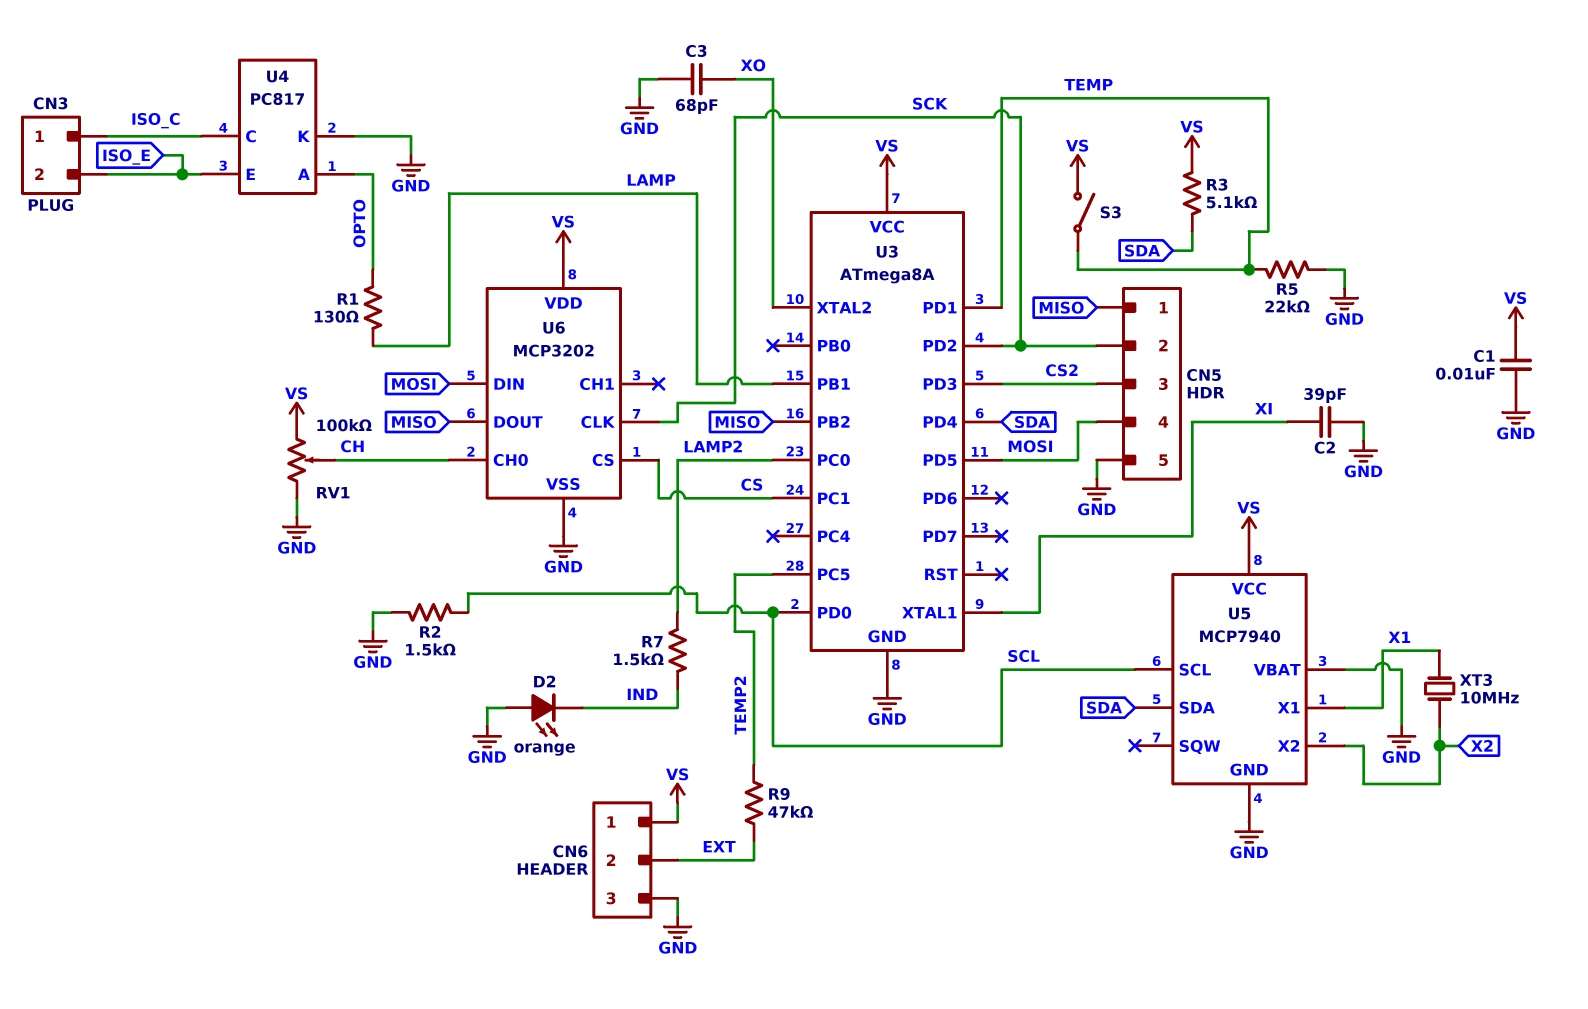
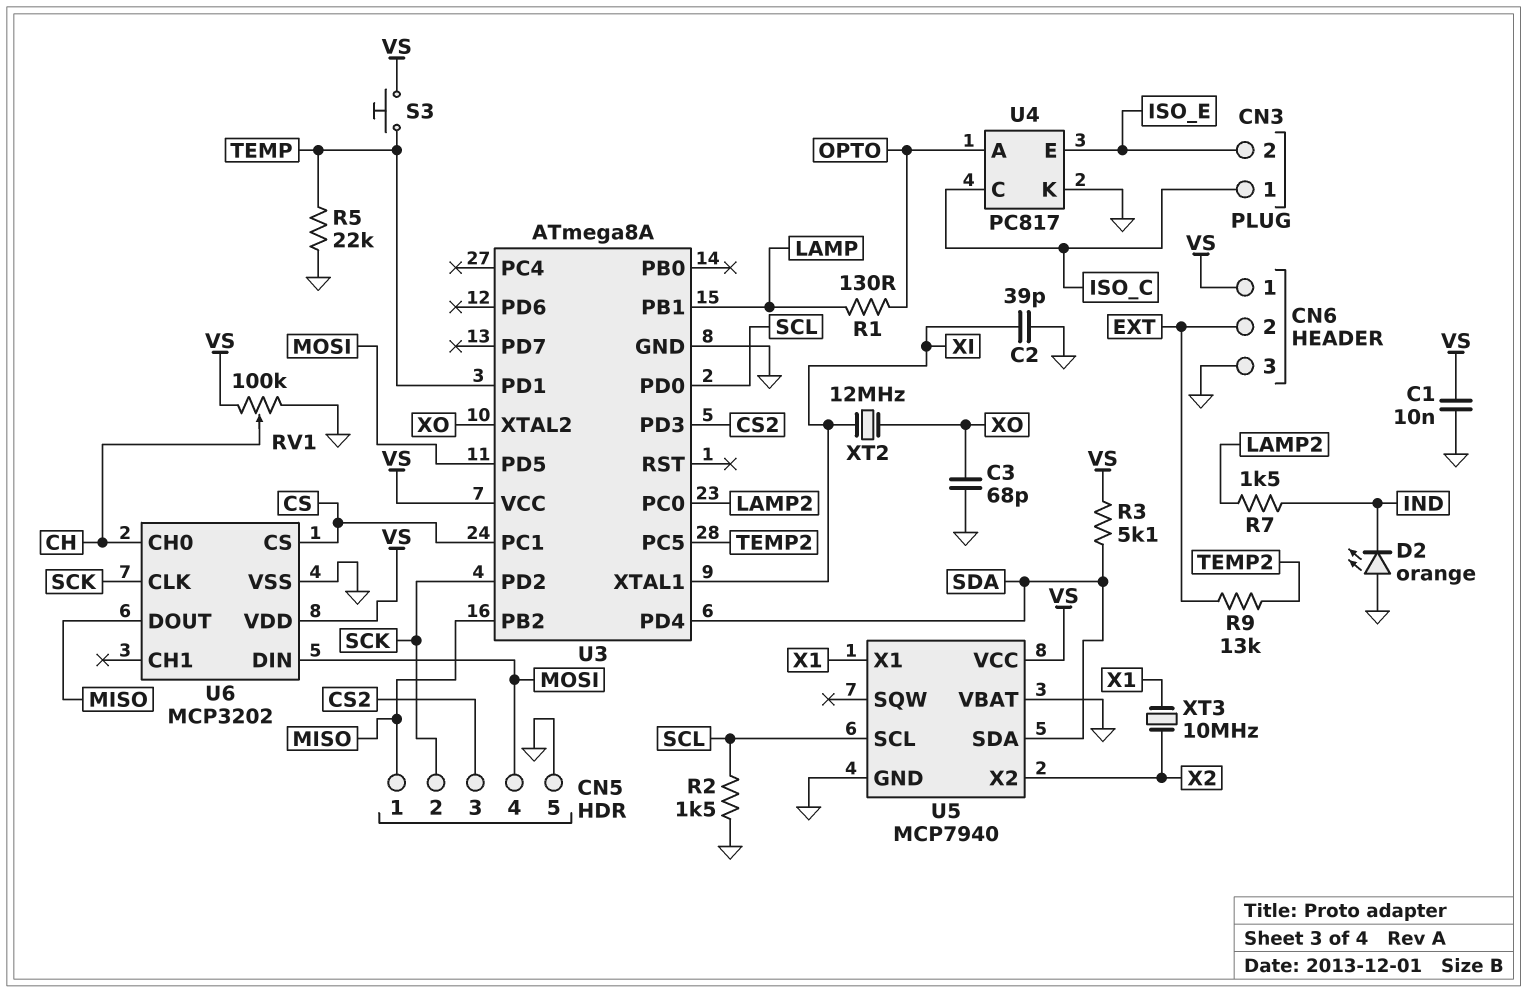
R9: 47k (EXT, TEMP2) -> 13k (EXT, TEMP2)
S3: switch (TEMP, VS) -> button (TEMP, VS)
XT2: none -> 12MHz (XI, XO)

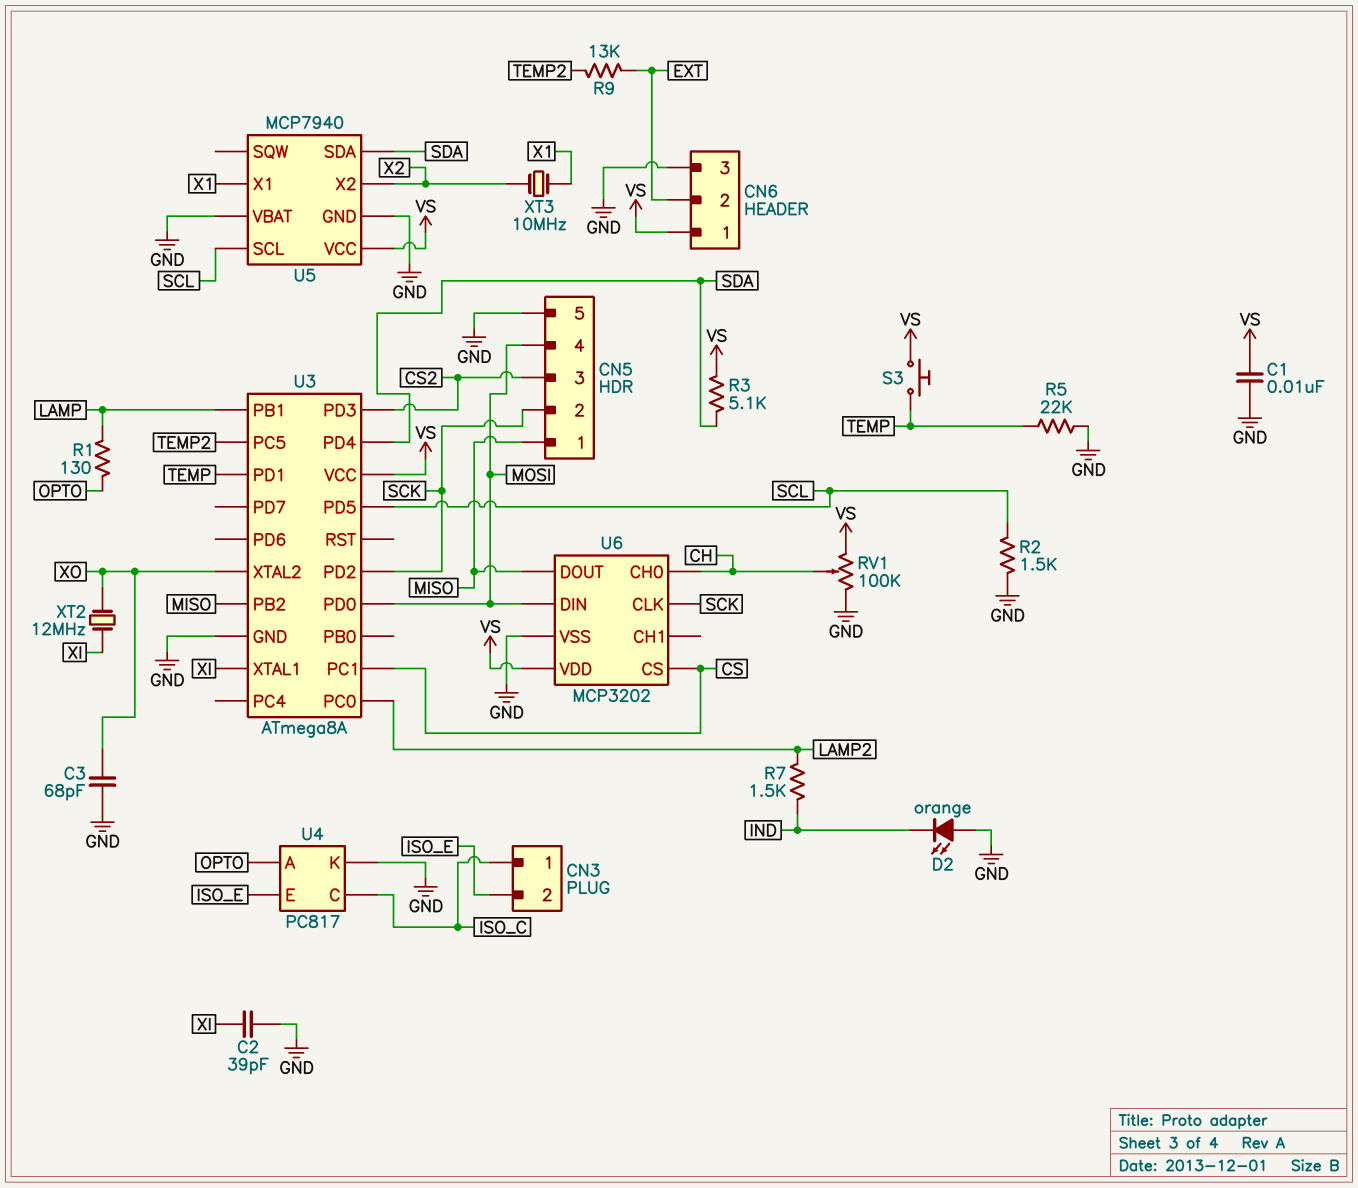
U3 pin PD0: SCL -> MOSI
U3 pin PD5: MOSI -> SCL

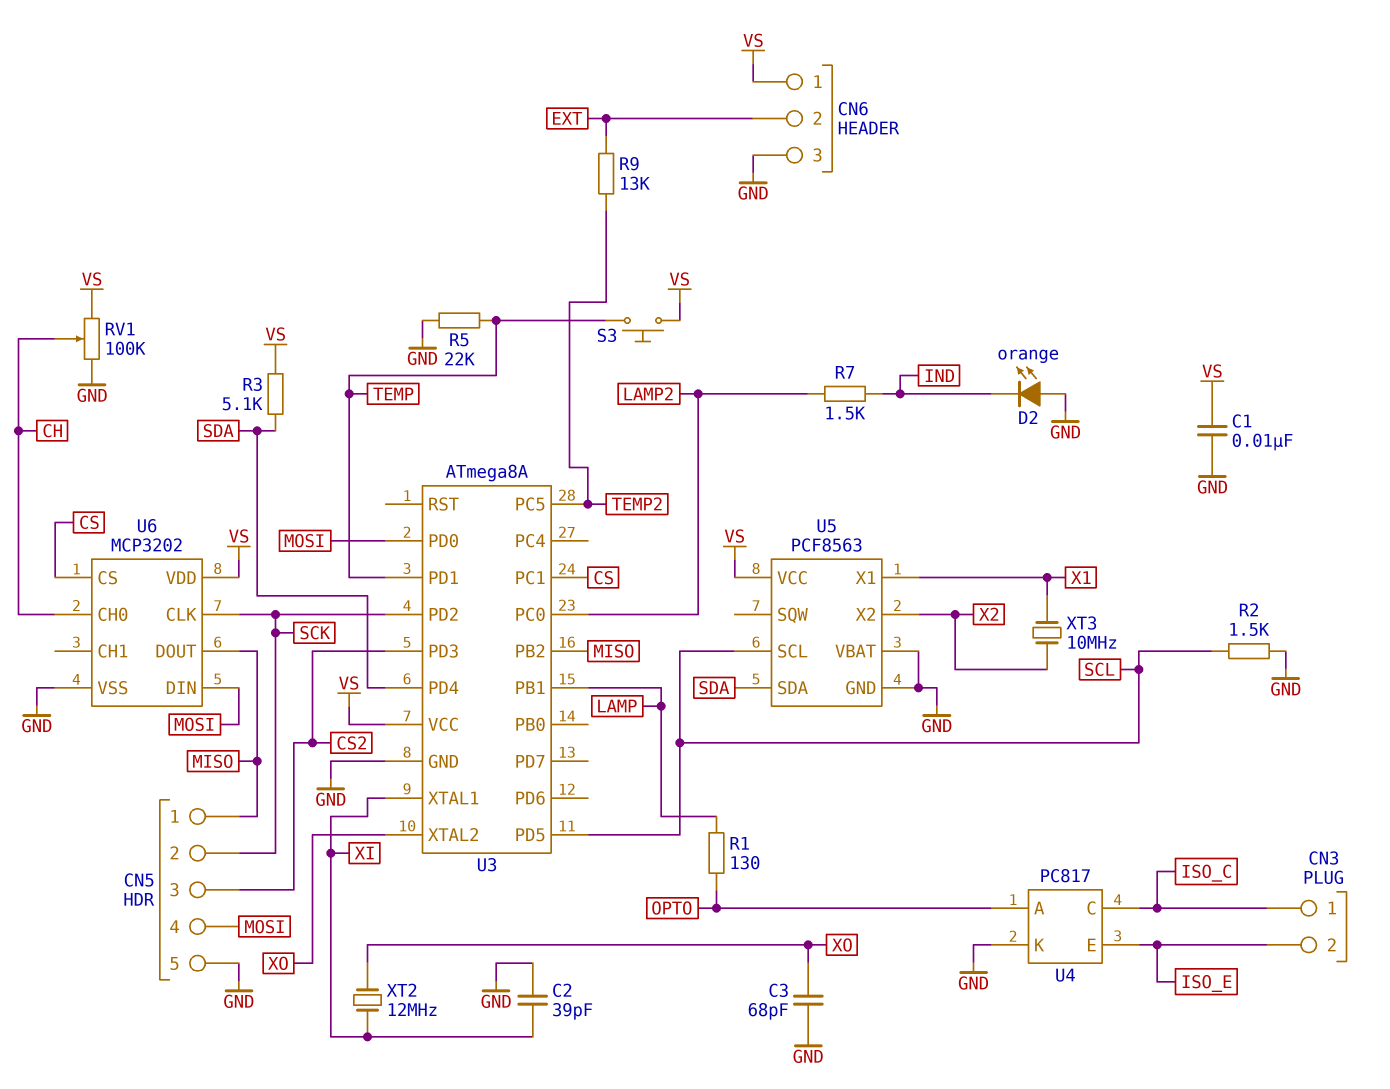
U5: MCP7940 -> PCF8563

